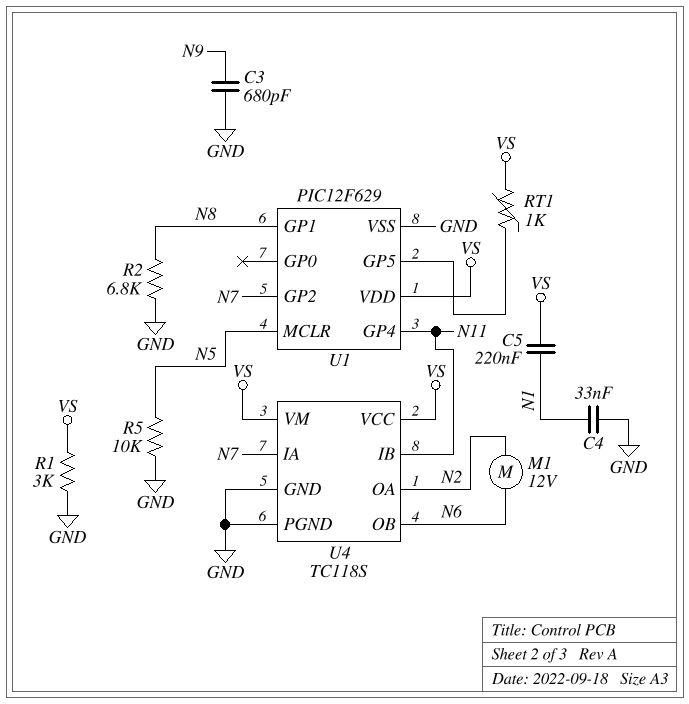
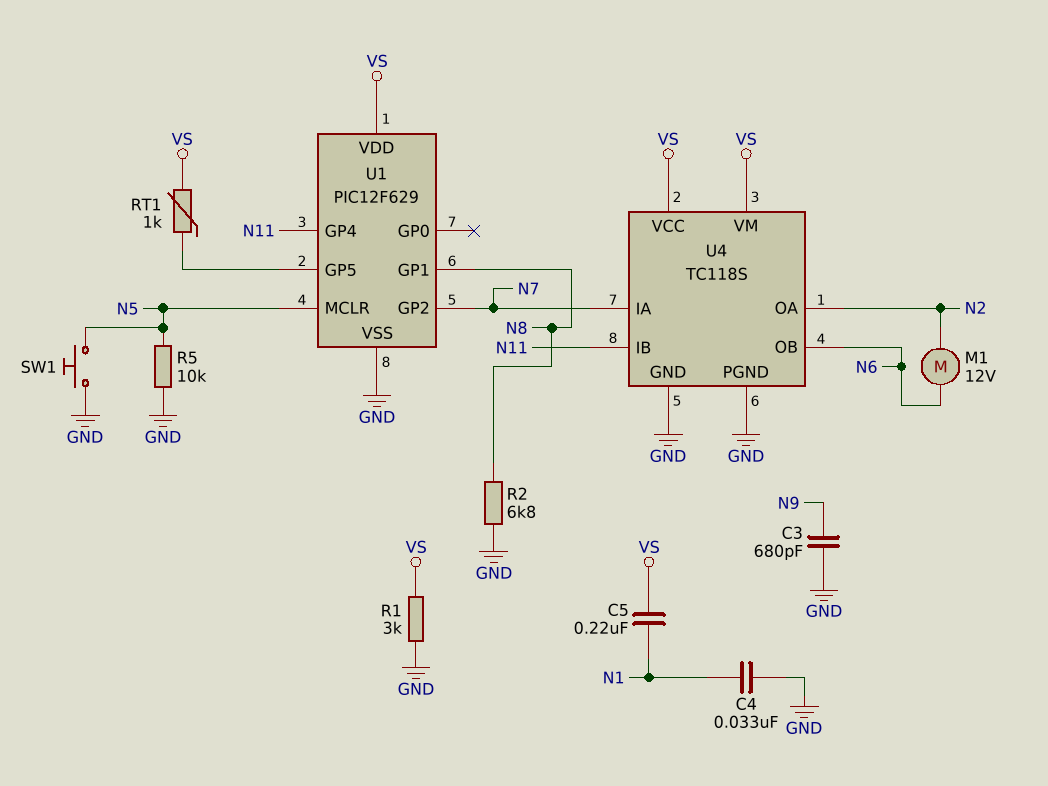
SW1: none -> button (GND, N5)

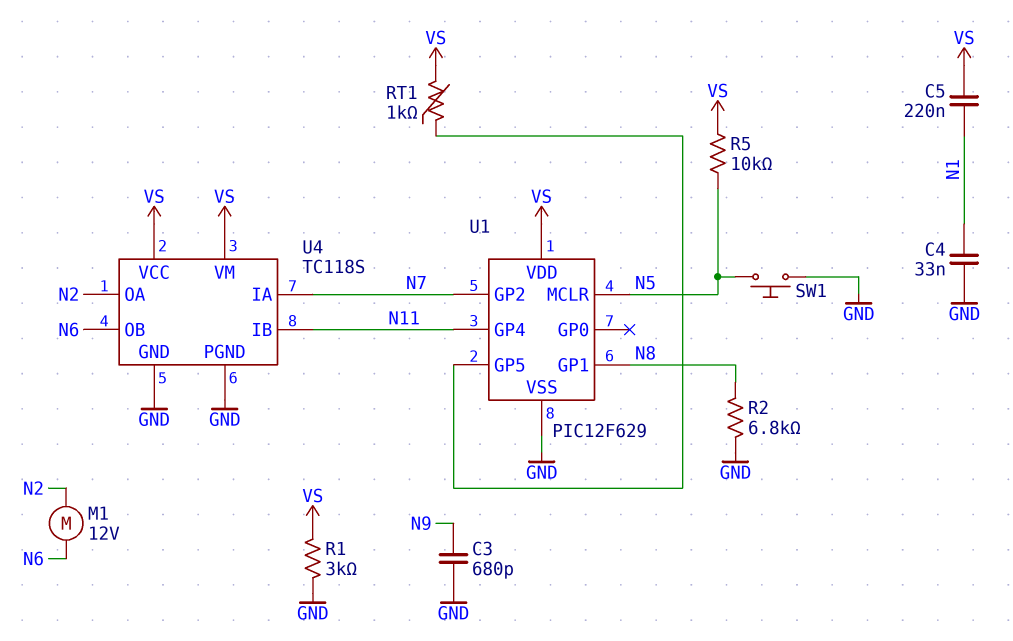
R5: 10k (GND, N5) -> 10k (N5, VS)

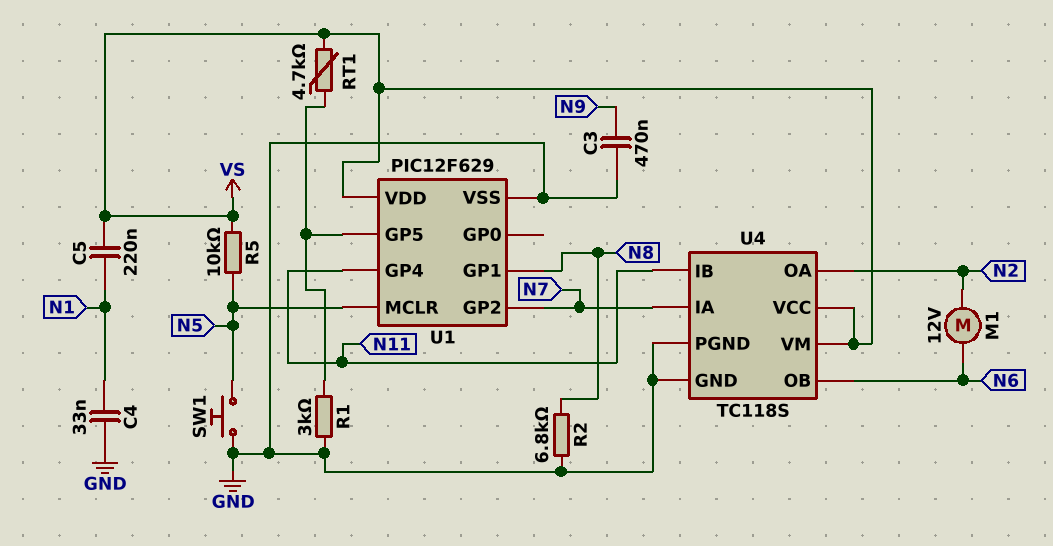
C3: 680pF (GND, N9) -> 470nF (GND, N9)
R1: 3k (GND, VS) -> 3k (GND, U1/GP5)
RT1: 1k (U1/GP5, VS) -> 4.7k (U1/GP5, VS)

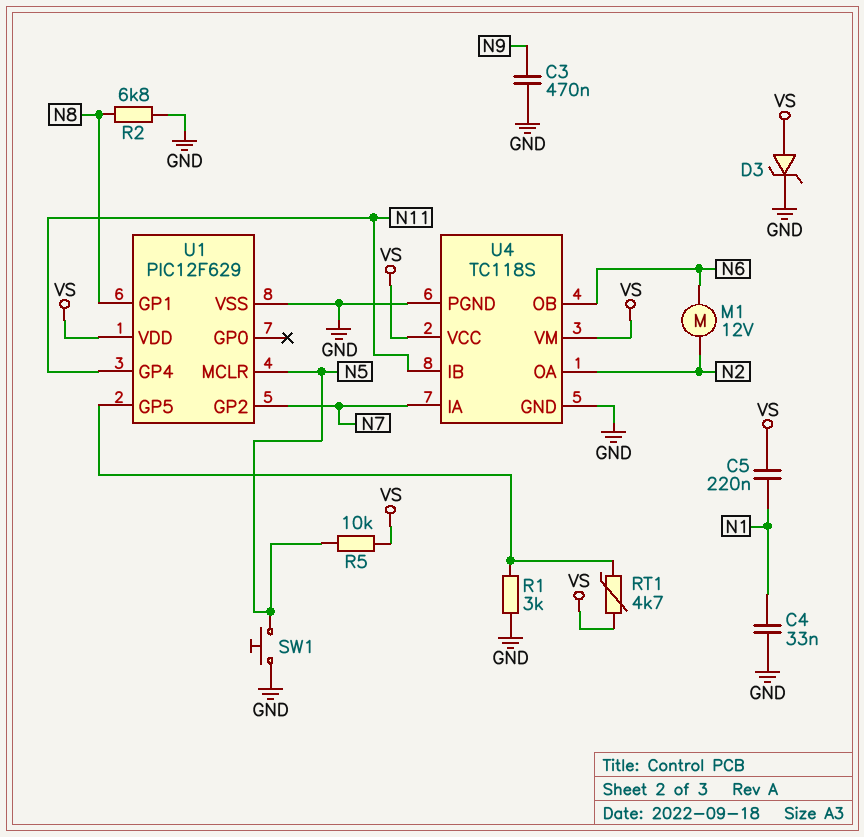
D3: none -> zener (A VS, K GND)

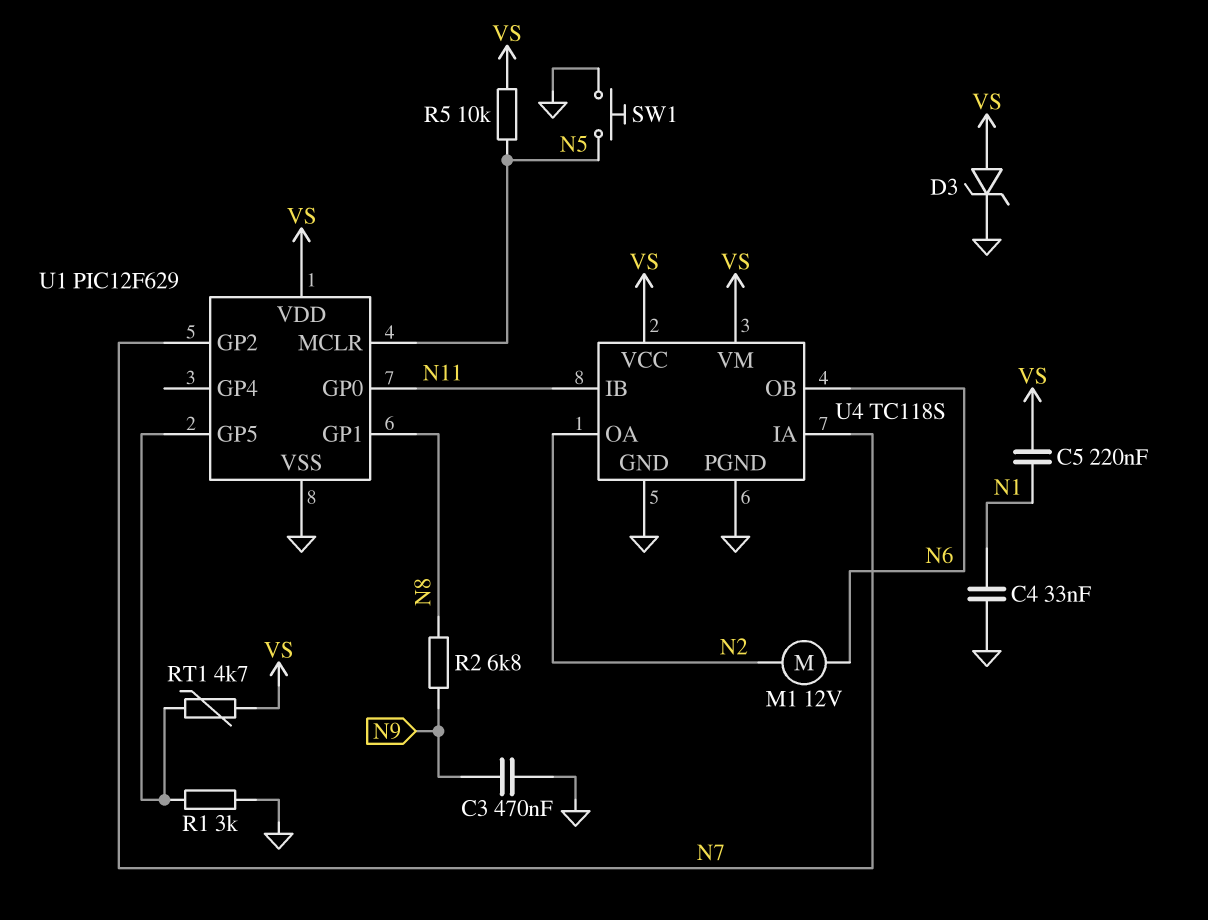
R2: 6.8k (GND, N8) -> 6.8k (N8, N9)
U1 pin GP0: none -> N11
U1 pin GP4: N11 -> none

